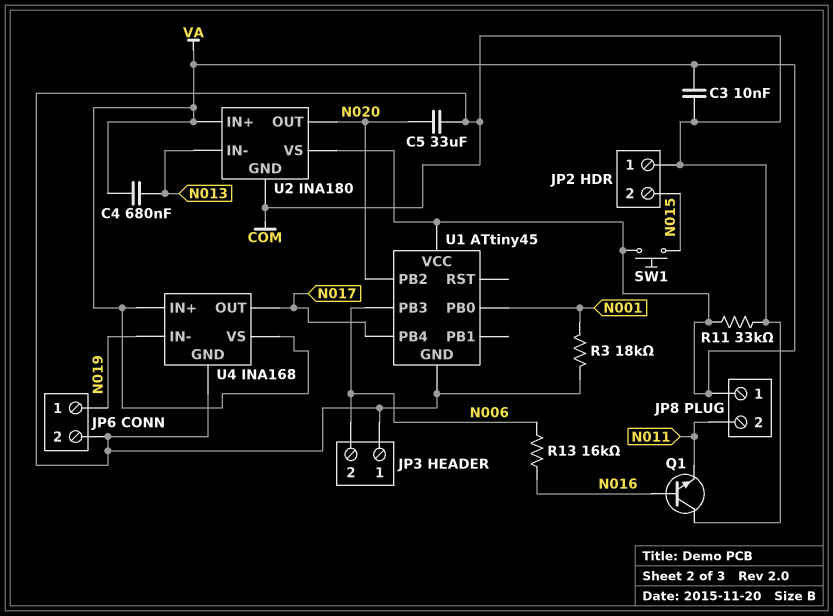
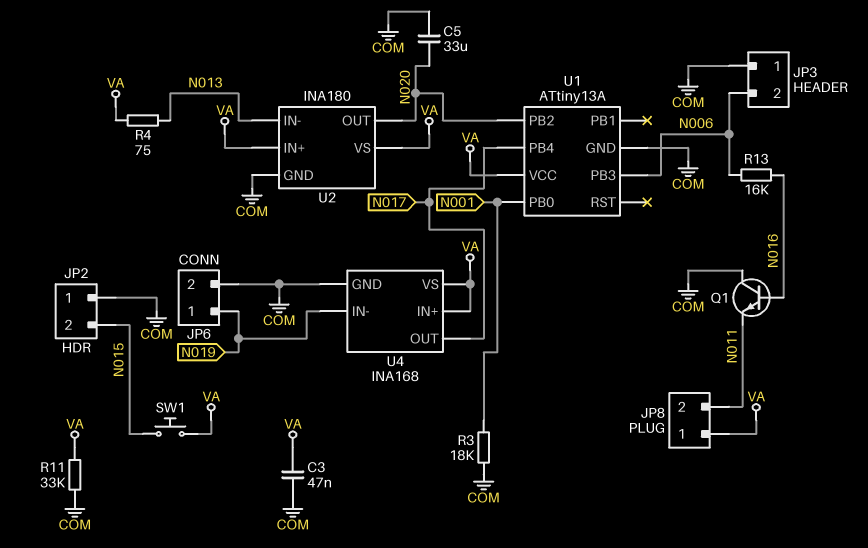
C3: 10nF (COM, VA) -> 47nF (COM, VA)
C4: 680nF (N013, VA) -> none
R4: none -> 75 (N013, VA)
U1: ATtiny45 -> ATtiny13A

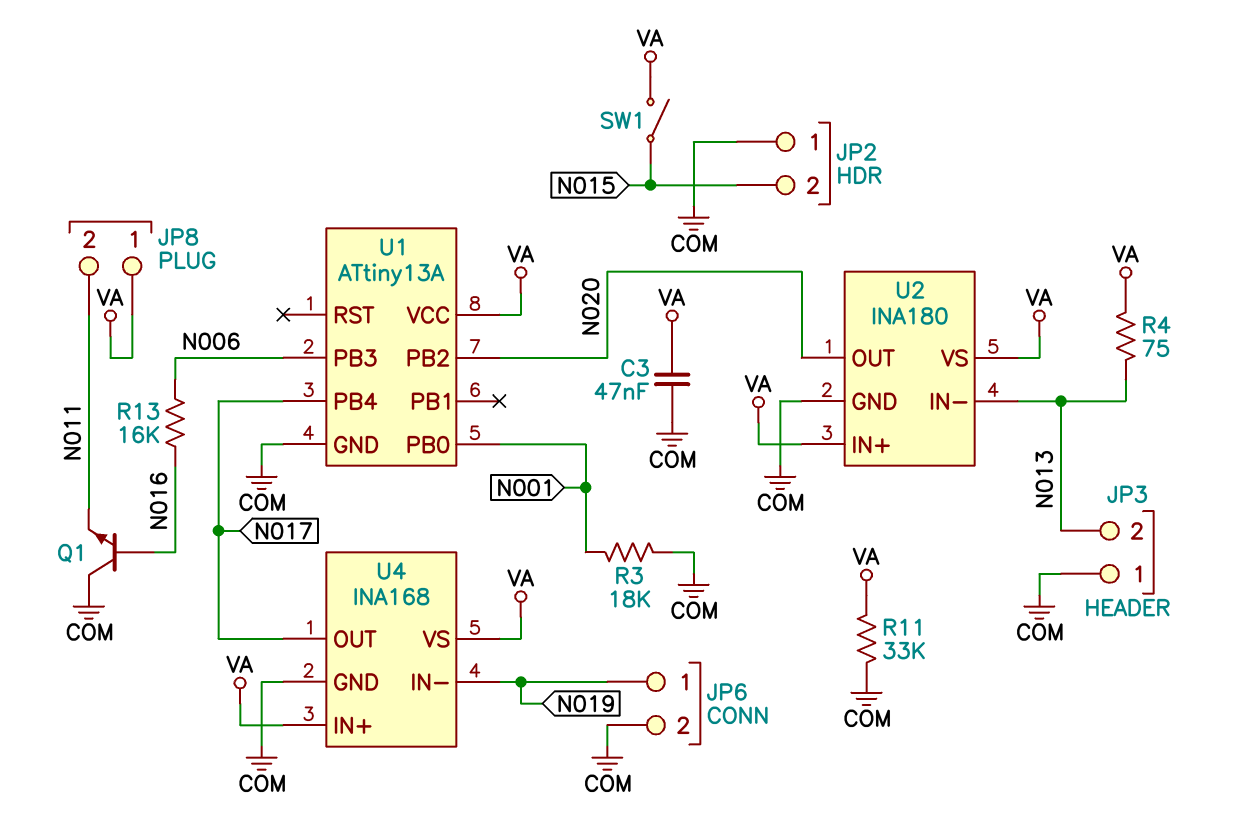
C5: 33uF (COM, N020) -> none
JP3 pin 2: N006 -> N013
SW1: button (N015, VA) -> switch (N015, VA)

